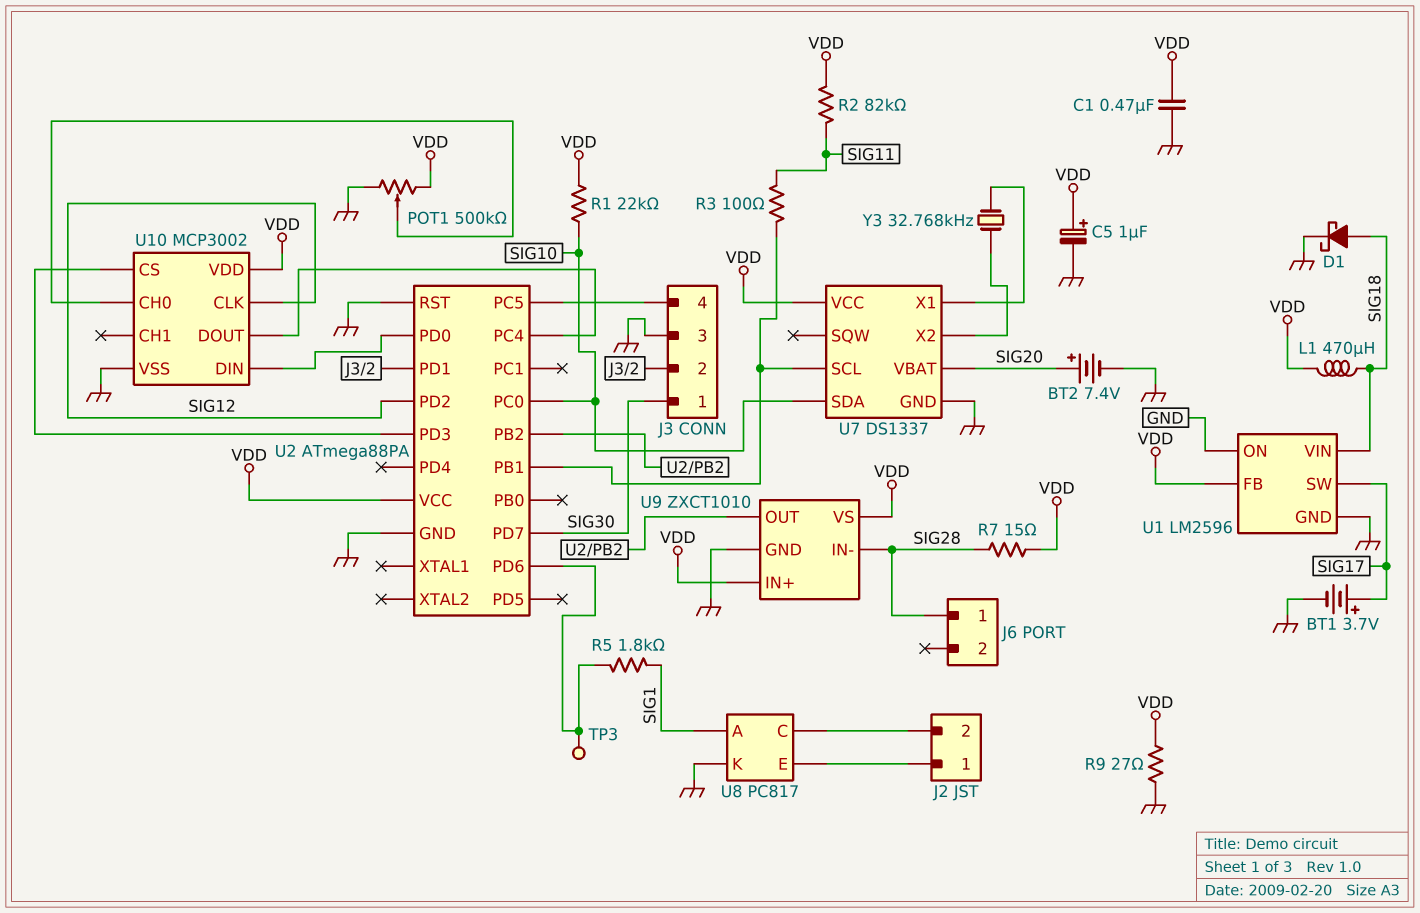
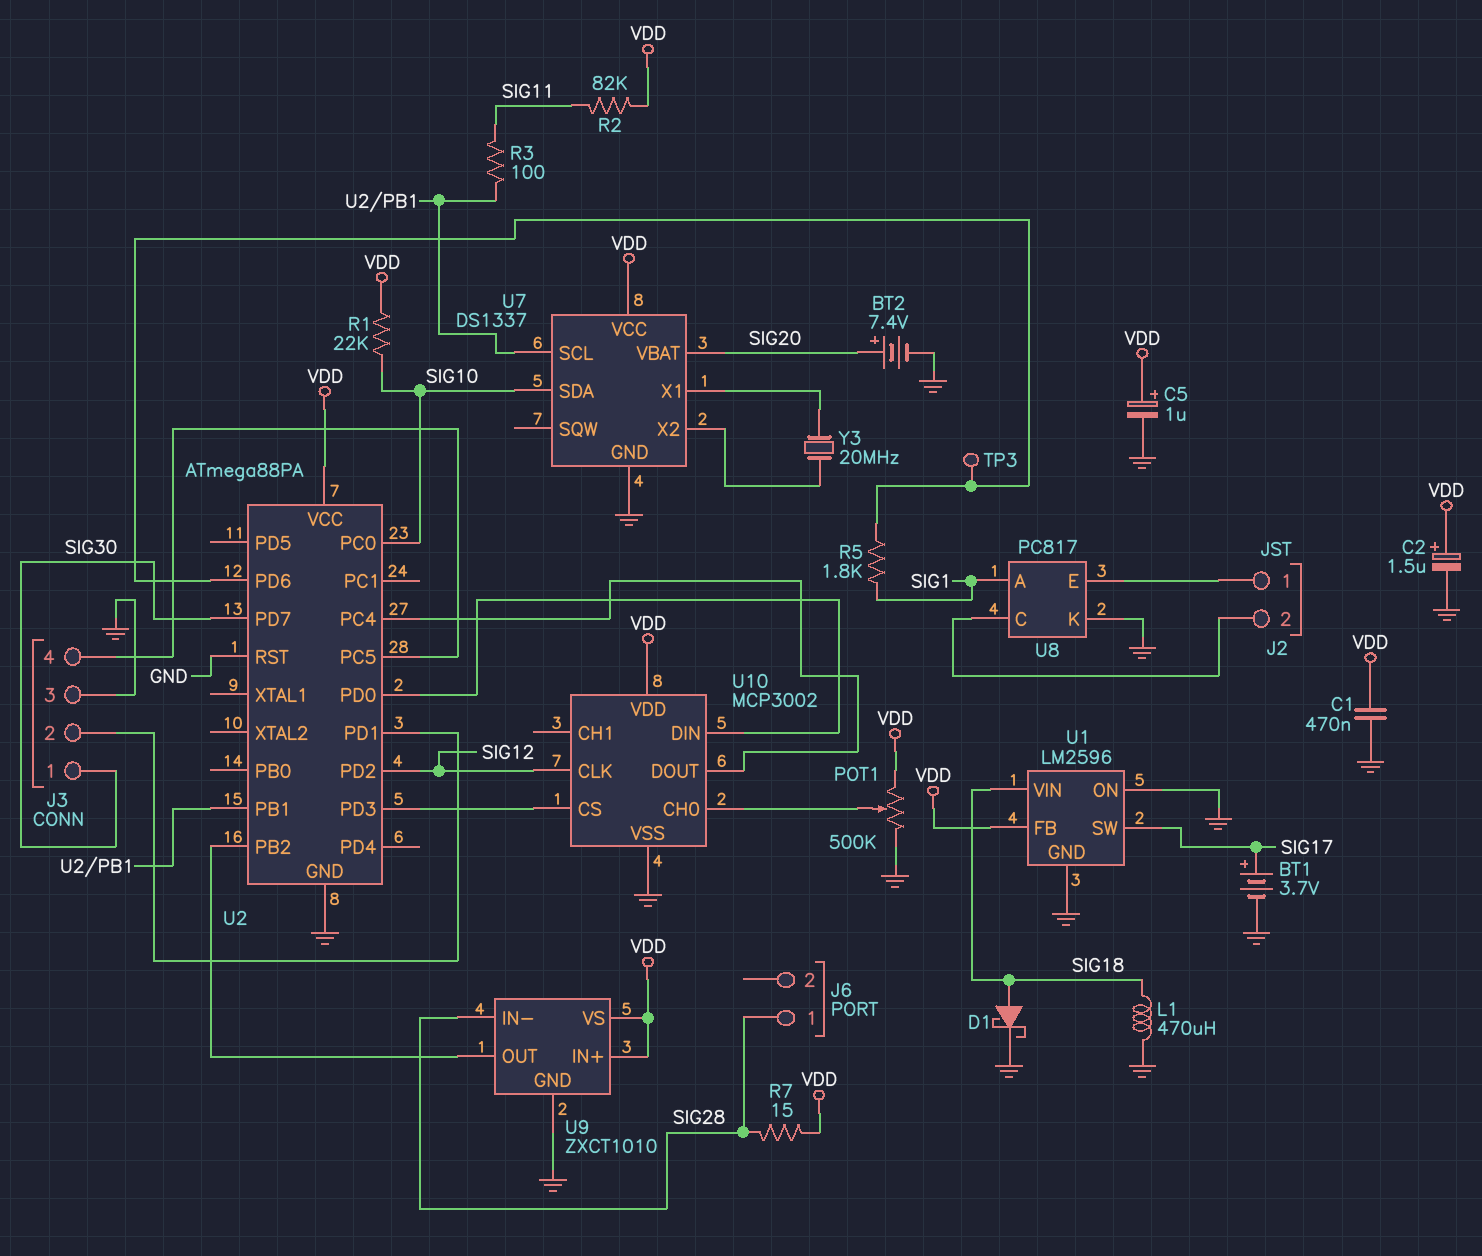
C2: none -> 1.5uF (plus VDD, minus GND)
L1: 470uH (SIG18, VDD) -> 470uH (GND, SIG18)
R9: 27 (GND, VDD) -> none
Y3: 32.768kHz (U7/X1, U7/X2) -> 20MHz (U7/X1, U7/X2)

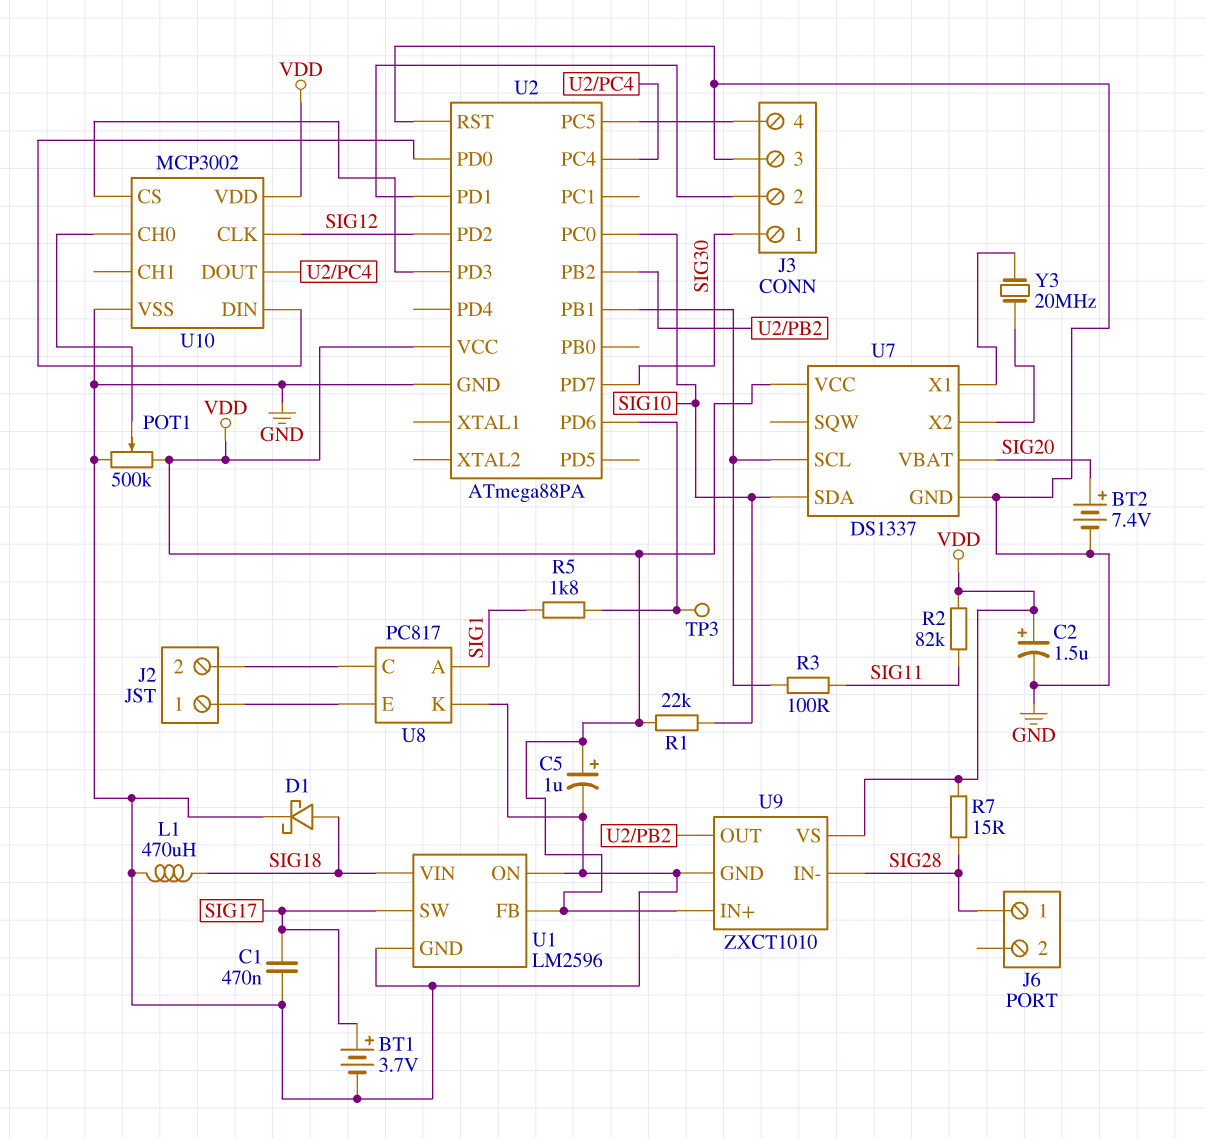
C1: 470nF (GND, VDD) -> 470nF (GND, SIG17)

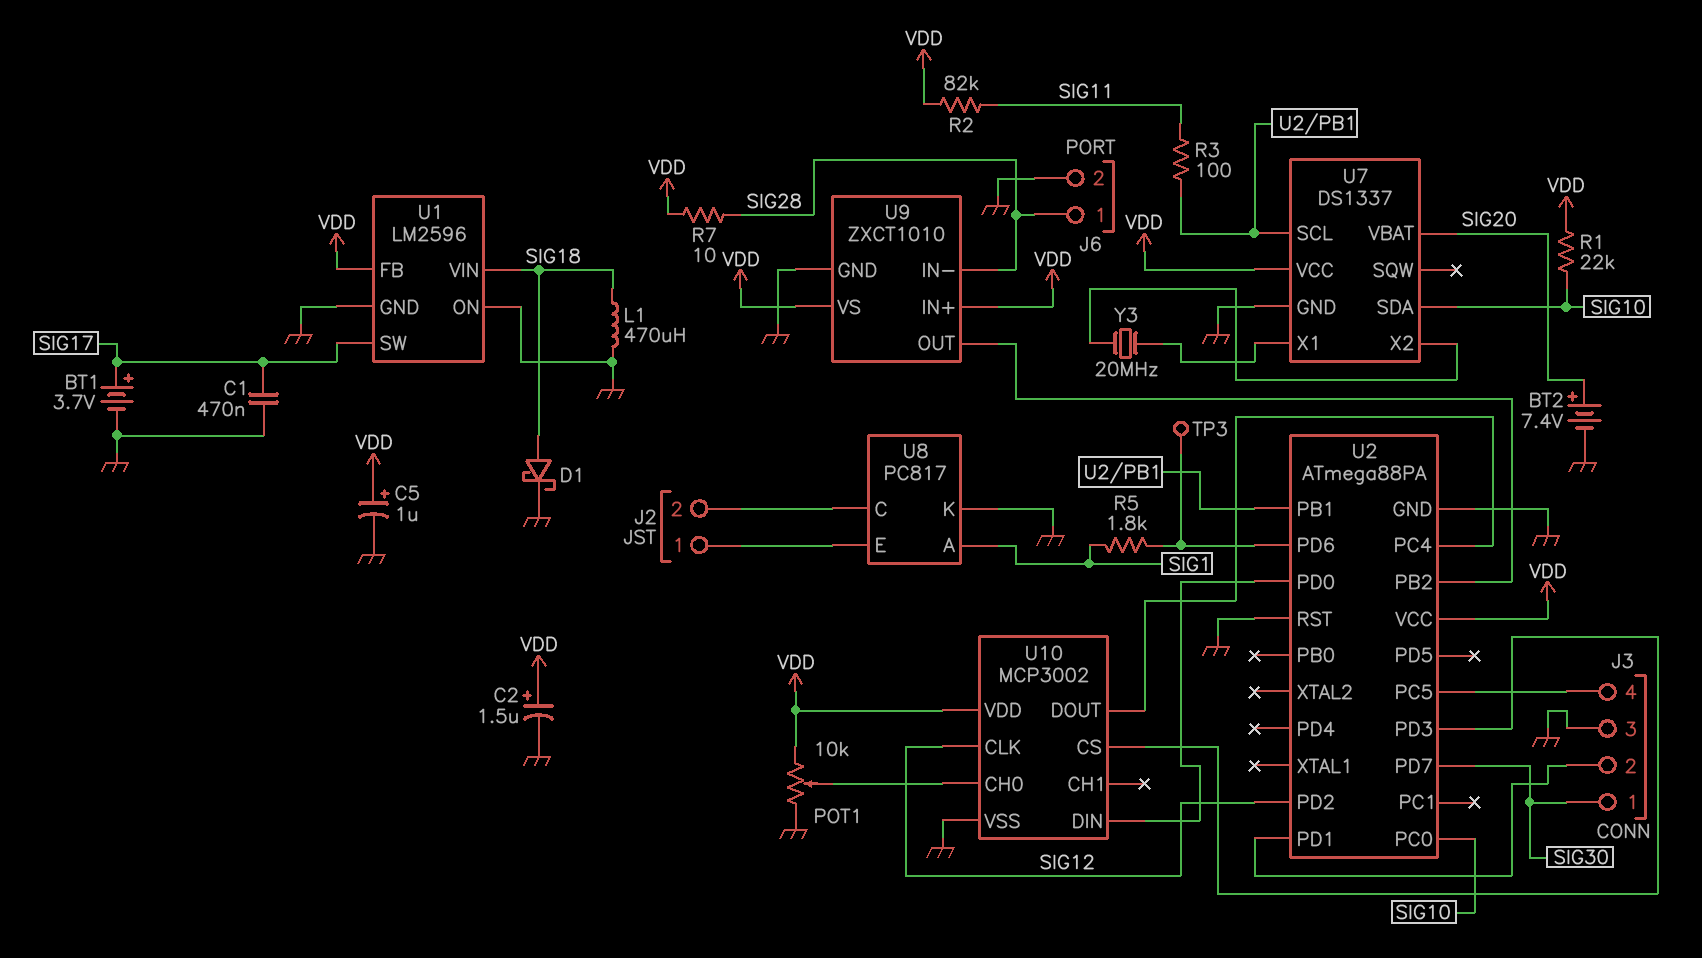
J6 pin 2: none -> GND
POT1: 500k (GND, VDD, wiper U10/CH0) -> 10k (GND, VDD, wiper U10/CH0)
R7: 15 (SIG28, VDD) -> 10 (SIG28, VDD)

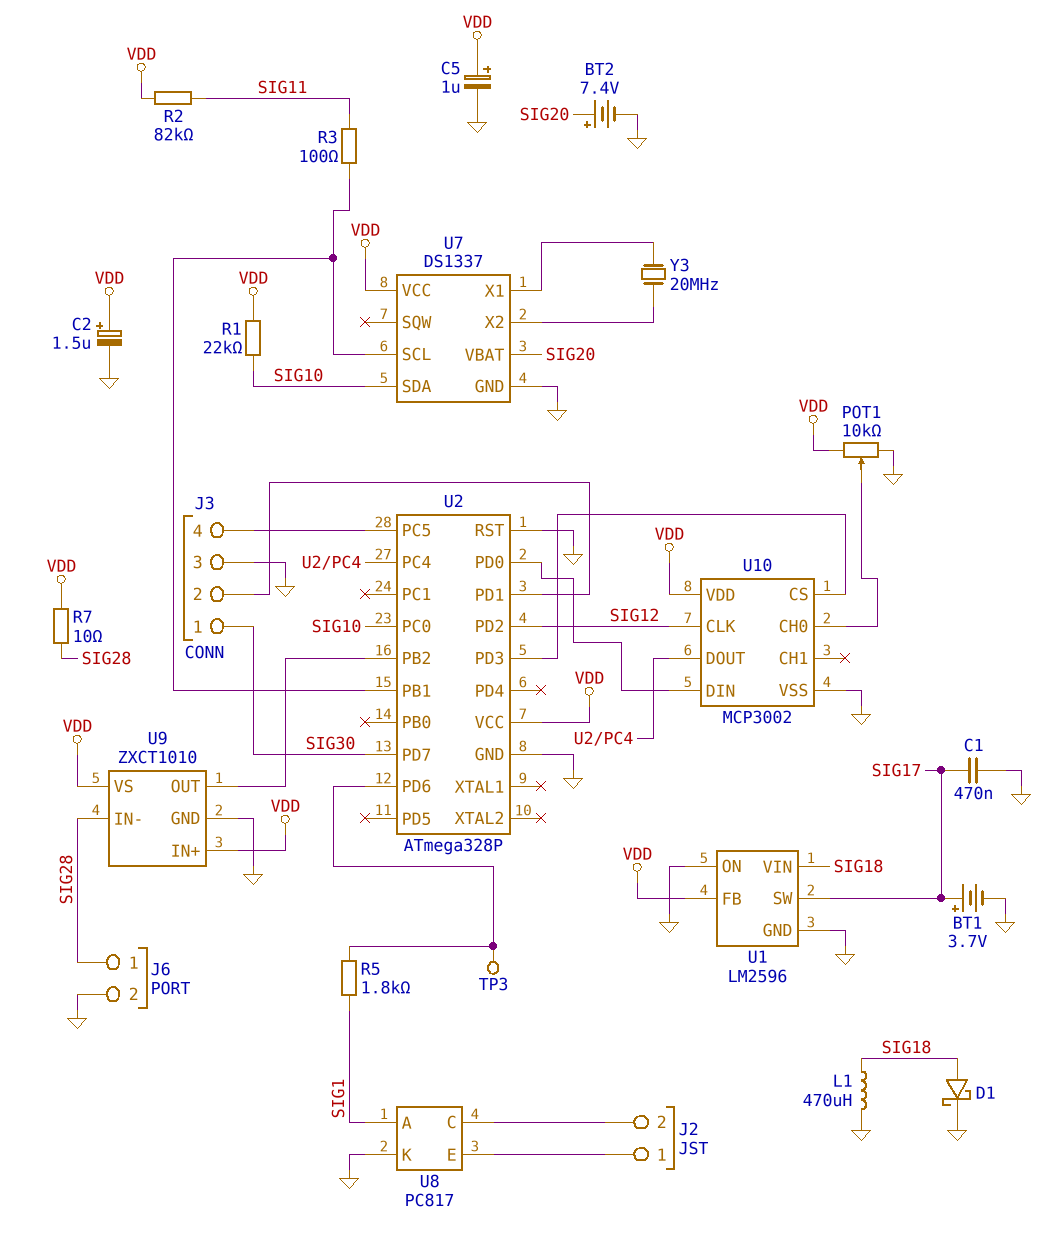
U2: ATmega88PA -> ATmega328P

